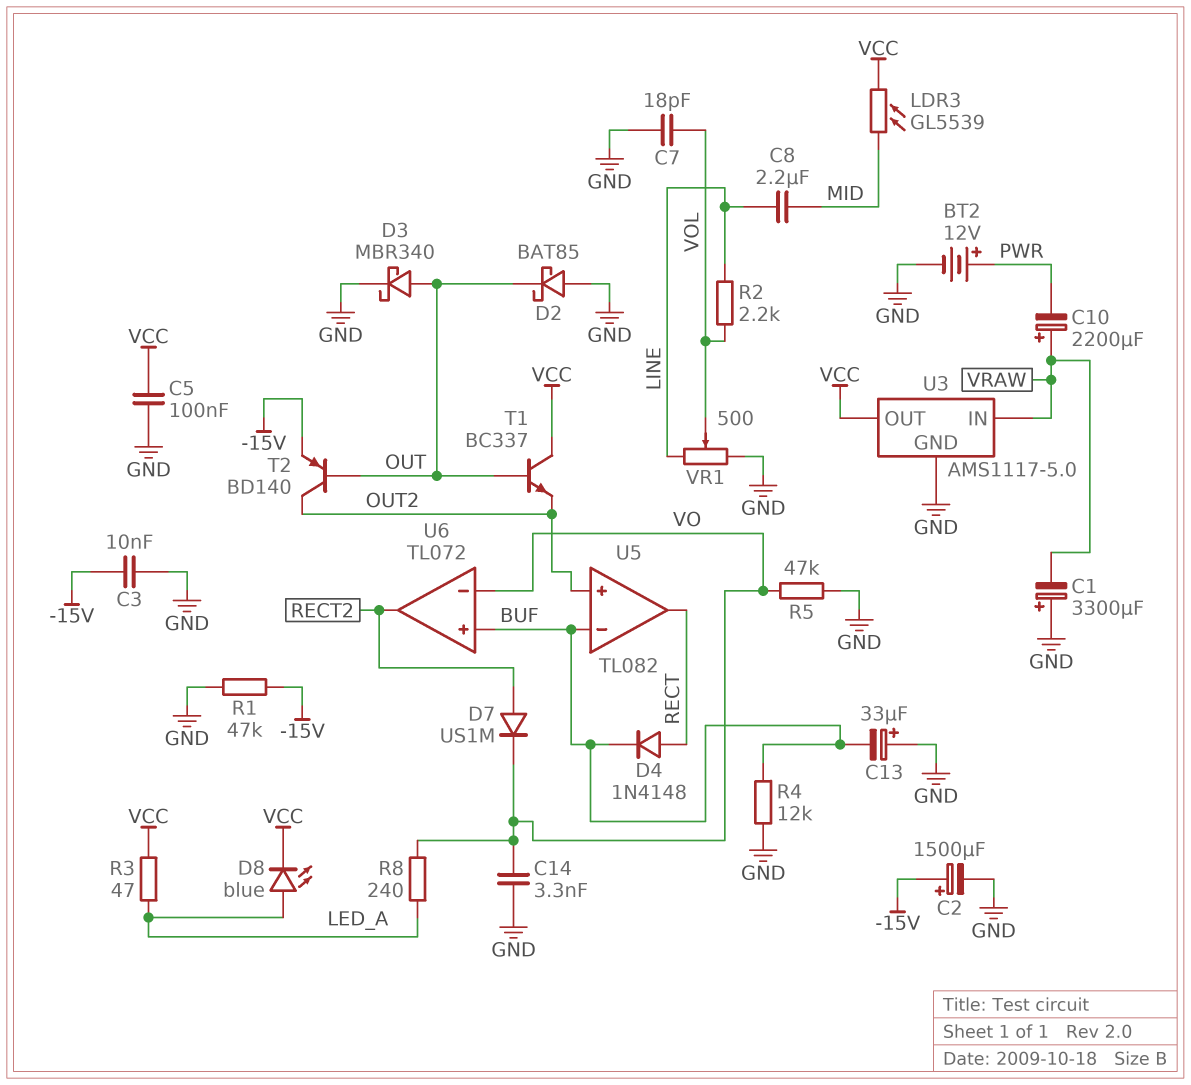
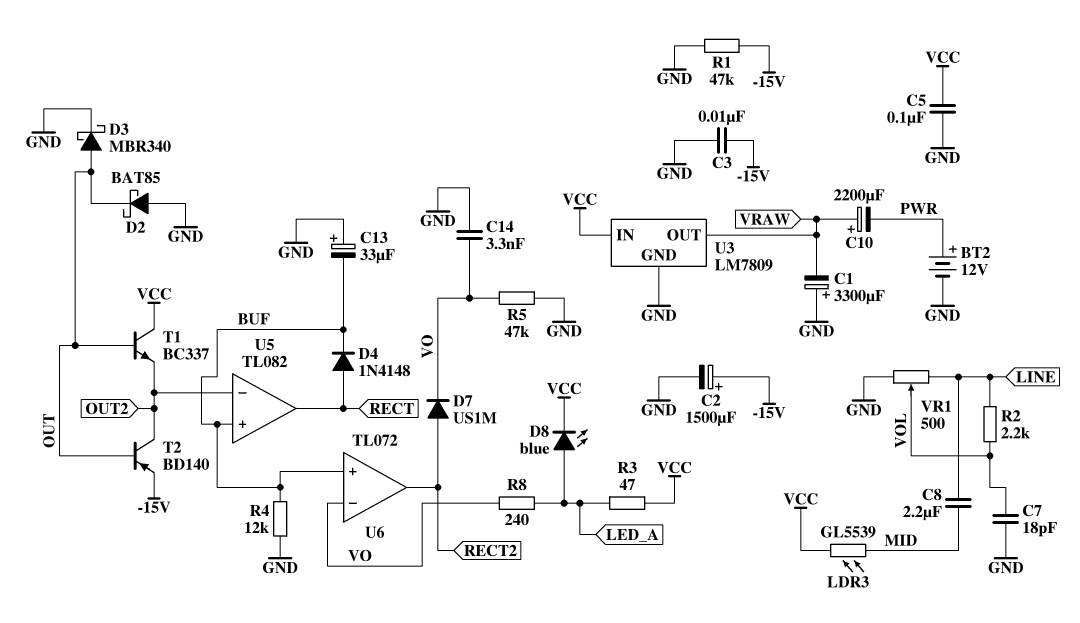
U3: AMS1117-5.0 -> LM7809
U3 pin IN: VRAW -> VCC
U3 pin OUT: VCC -> VRAW
U5 pin in+: OUT2 -> BUF
U5 pin in-: BUF -> OUT2

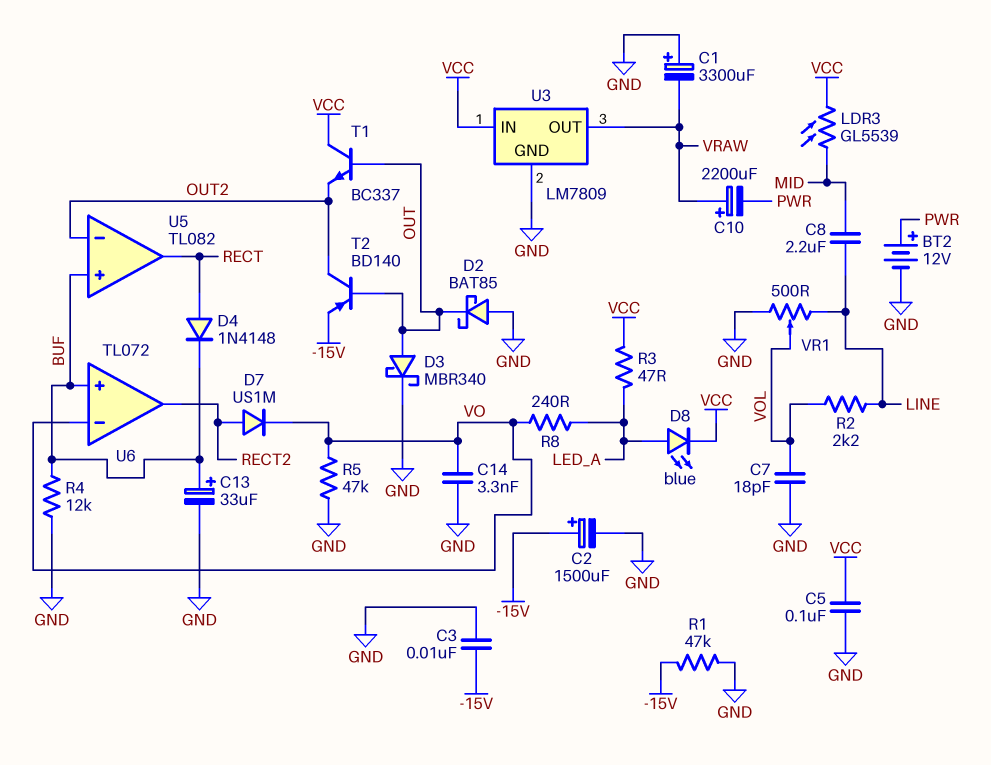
C13: 33uF (plus GND, minus BUF) -> 33uF (plus BUF, minus GND)

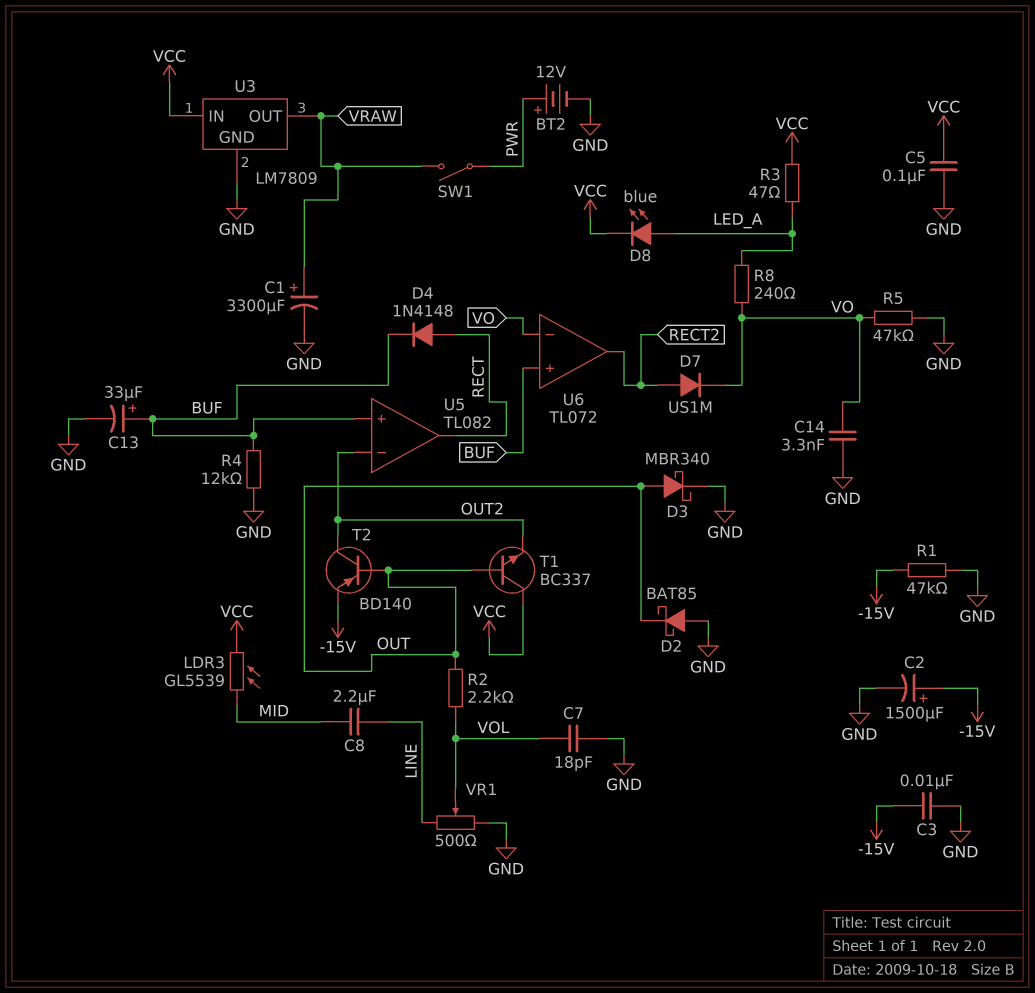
C1: 3300uF (plus GND, minus VRAW) -> 3300uF (plus VRAW, minus GND)
C10: 2200uF (plus VRAW, minus PWR) -> none
R2: 2.2k (LINE, VOL) -> 2.2k (OUT, VOL)
SW1: none -> switch (PWR, VRAW)

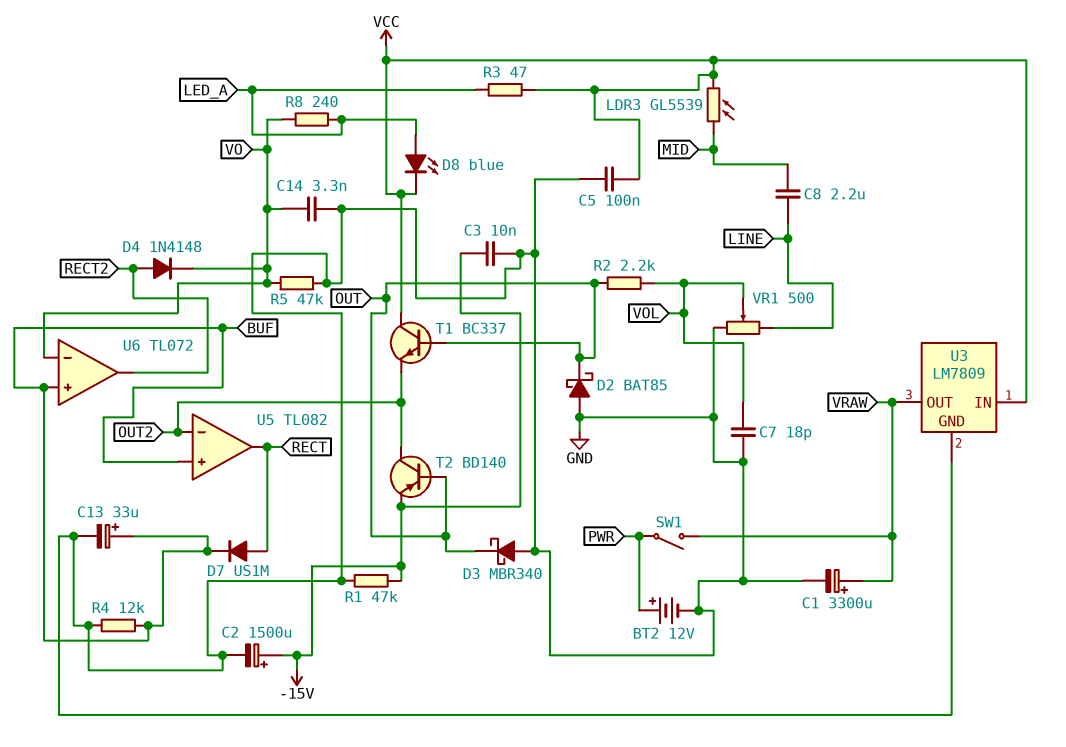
D3: schottky MBR340 (A OUT, K GND) -> schottky MBR340 (A GND, K OUT)
D4: diode 1N4148 (A RECT, K BUF) -> diode 1N4148 (A RECT2, K VO)
D7: diode US1M (A RECT2, K VO) -> diode US1M (A RECT, K BUF)

